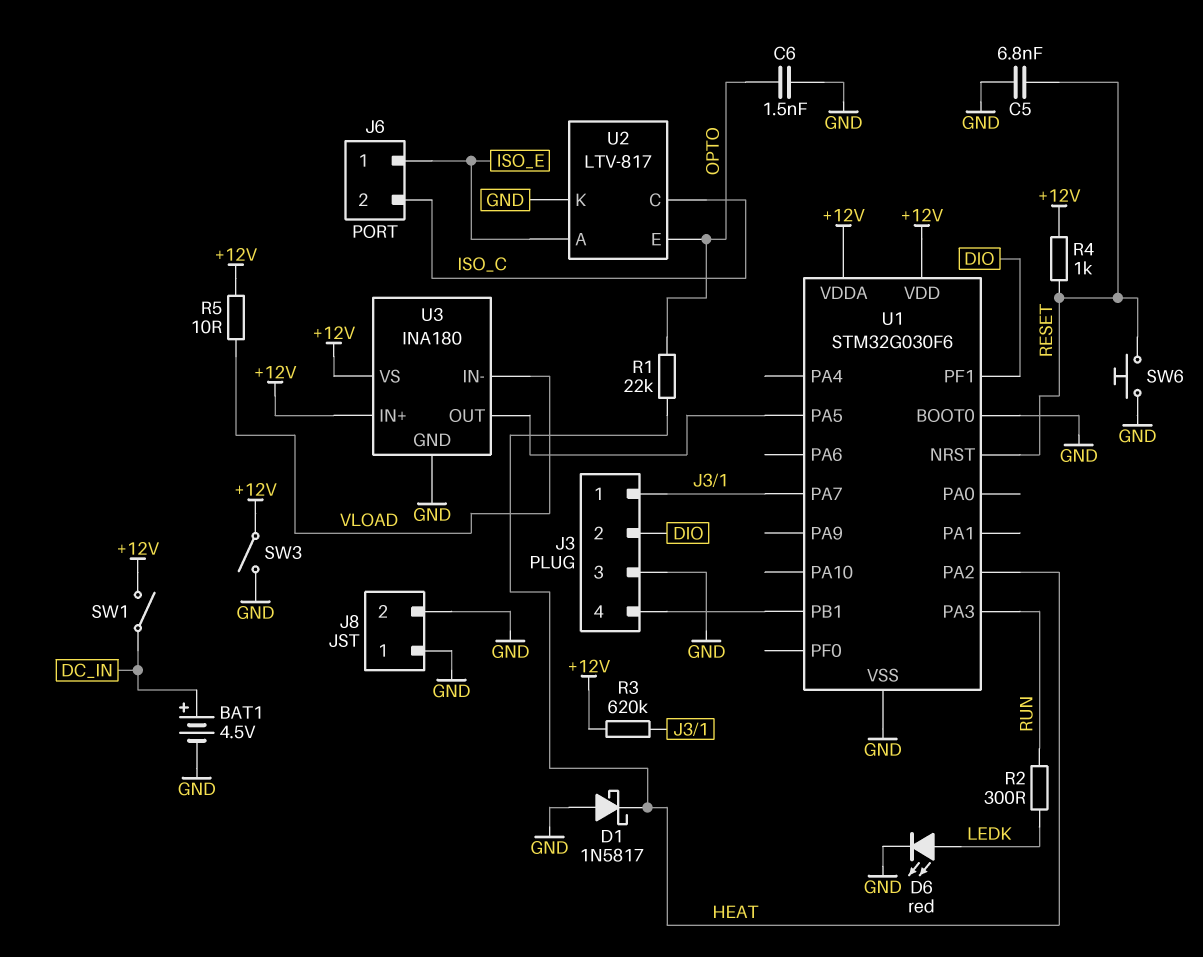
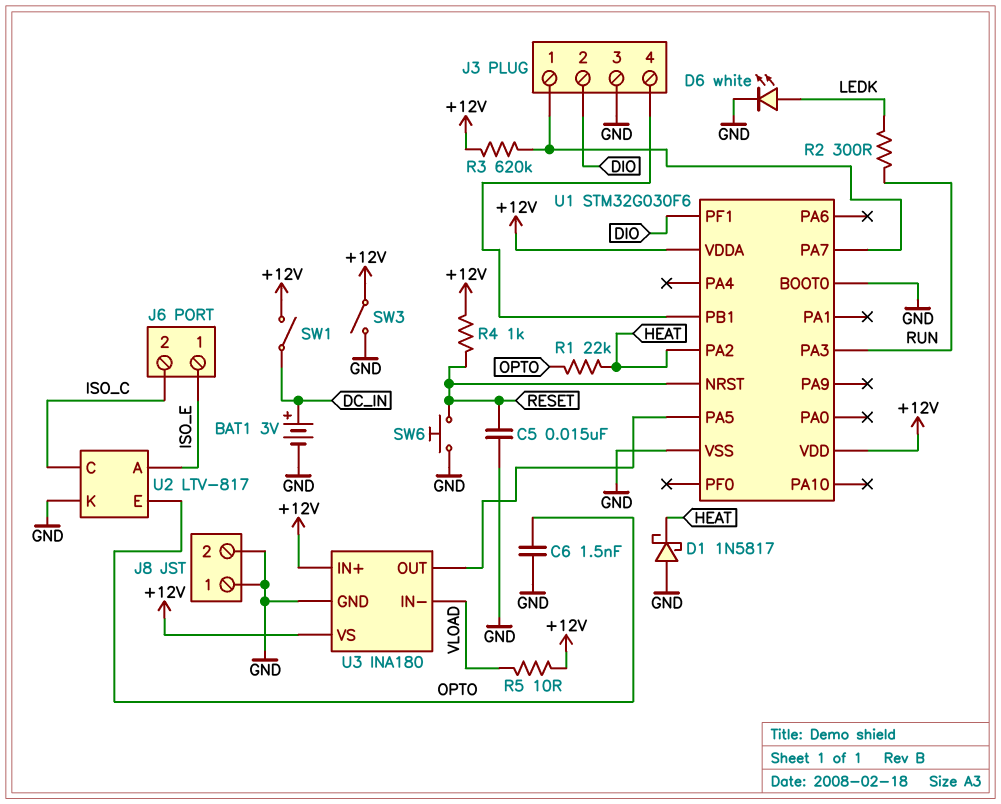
BAT1: 4.5V (plus DC_IN, minus GND) -> 3V (plus DC_IN, minus GND)
C5: 6.8nF (GND, RESET) -> 15nF (GND, RESET)
D6: LED red (A LEDK, K GND) -> LED white (A LEDK, K GND)

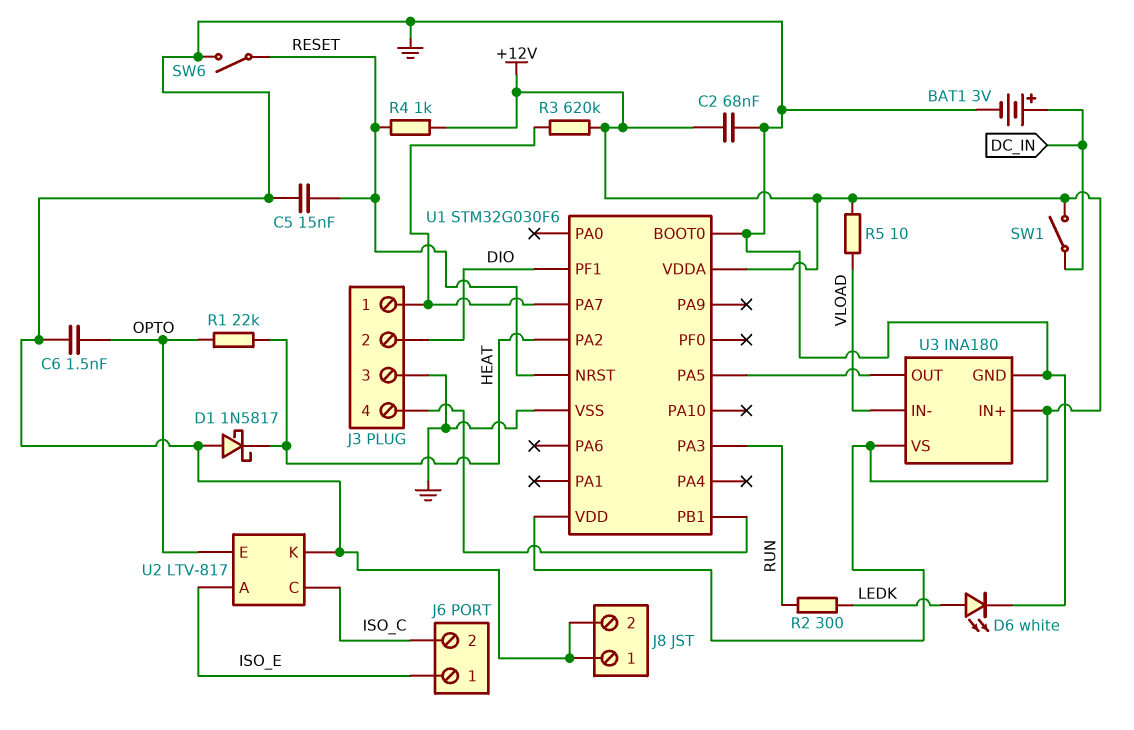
C2: none -> 68nF (+12V, GND)
SW3: switch (+12V, GND) -> none
SW6: button (GND, RESET) -> switch (GND, RESET)

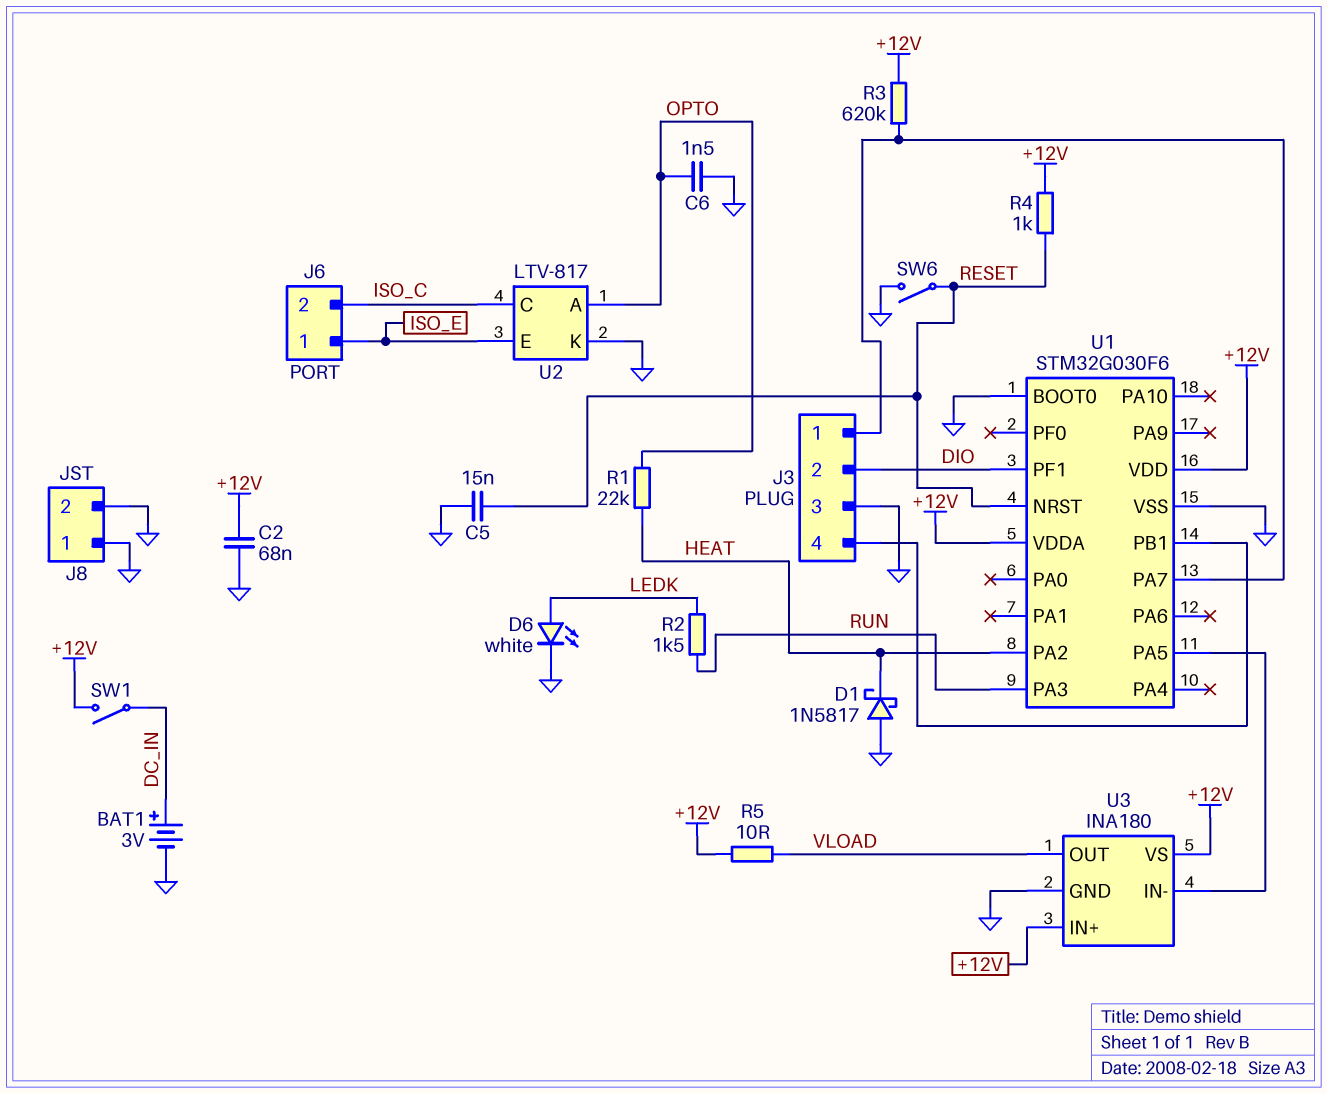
R2: 300 (LEDK, RUN) -> 1.5k (LEDK, RUN)
U2 pin A: ISO_E -> OPTO
U2 pin E: OPTO -> ISO_E
U3 pin IN-: VLOAD -> U1/PA5
U3 pin OUT: U1/PA5 -> VLOAD

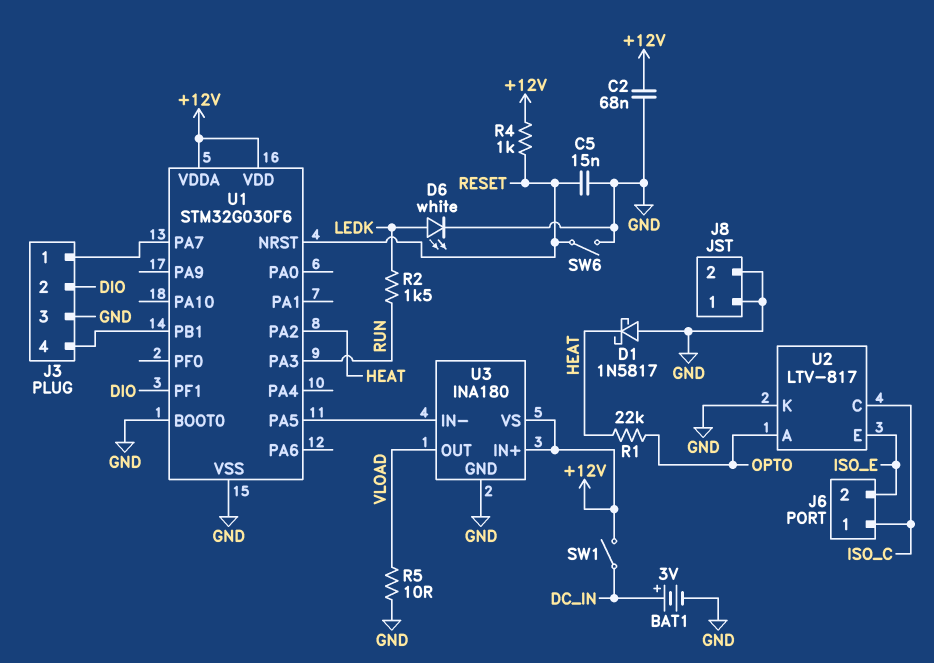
C6: 1.5nF (GND, OPTO) -> none
J6 pin 1: ISO_E -> ISO_C
J6 pin 2: ISO_C -> ISO_E
R3: 620k (+12V, J3/1) -> none
R5: 10 (+12V, VLOAD) -> 10 (GND, VLOAD)

